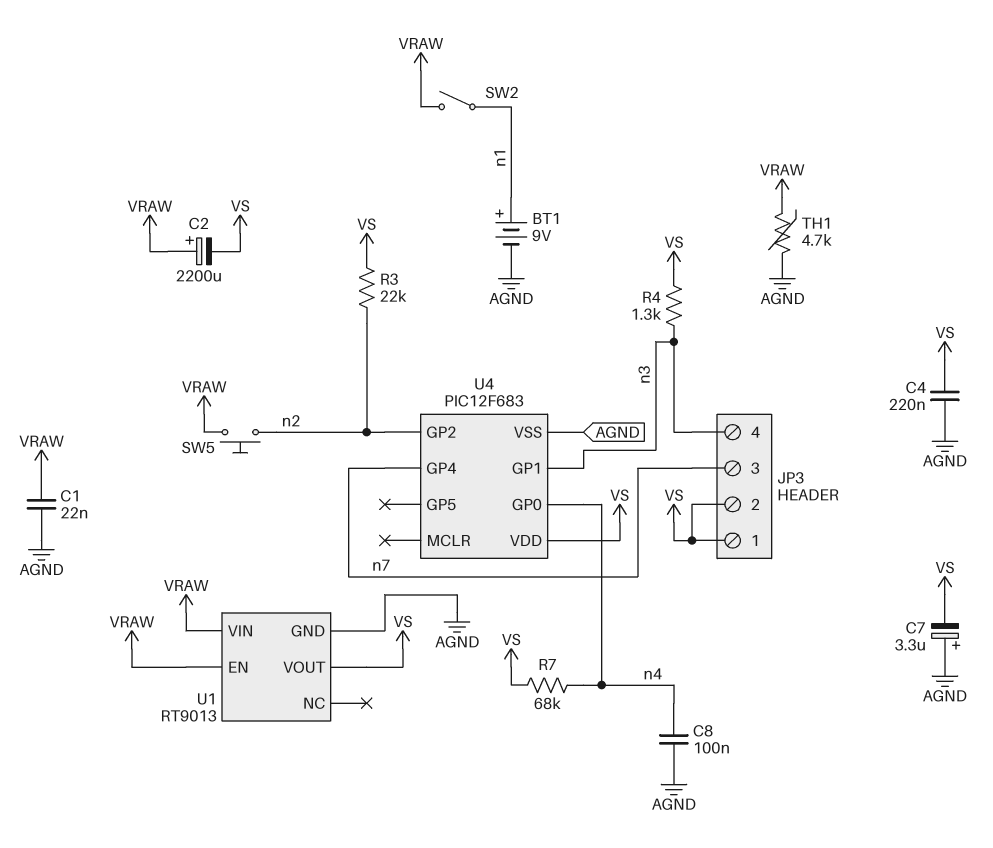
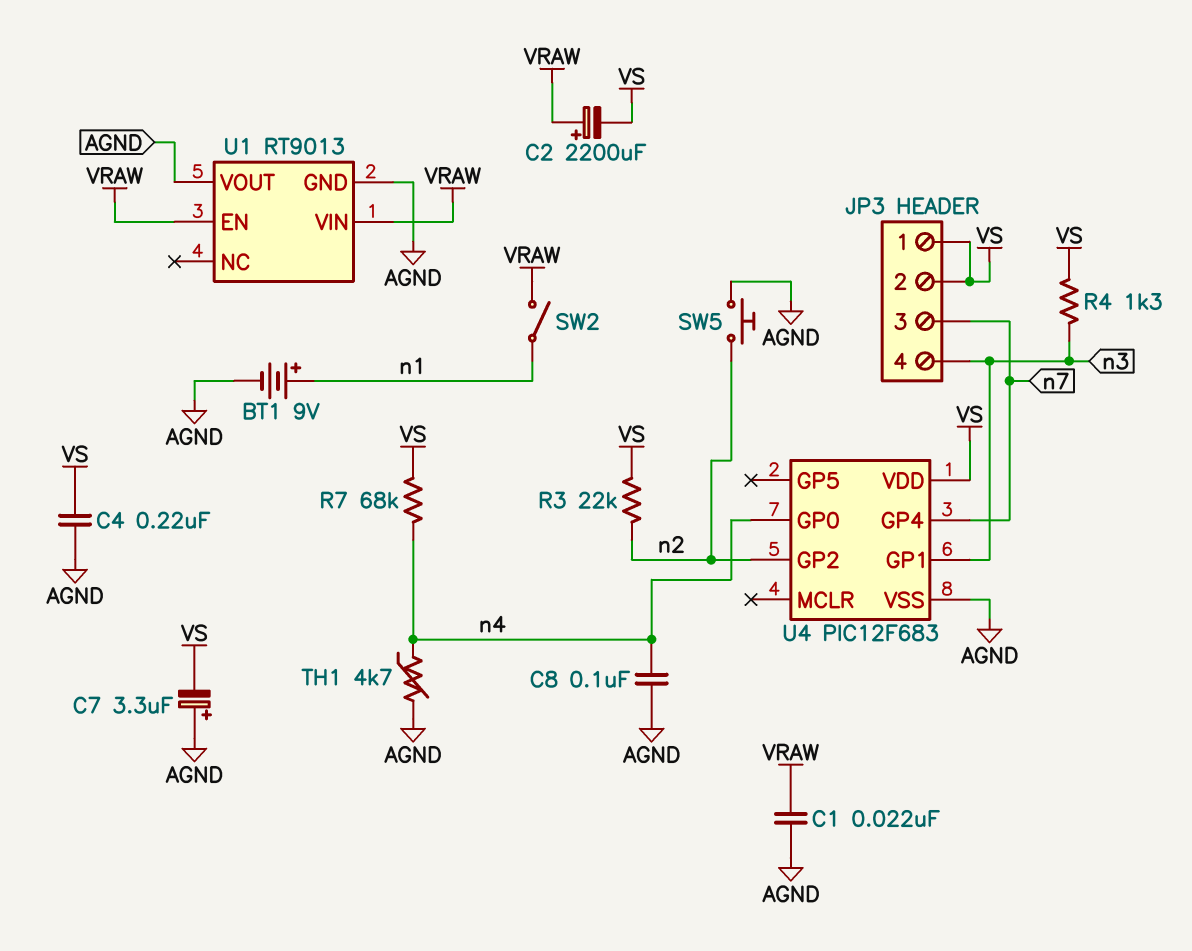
SW5: button (VRAW, n2) -> button (AGND, n2)
TH1: 4.7k (AGND, VRAW) -> 4.7k (AGND, n4)
U1 pin VOUT: VS -> AGND

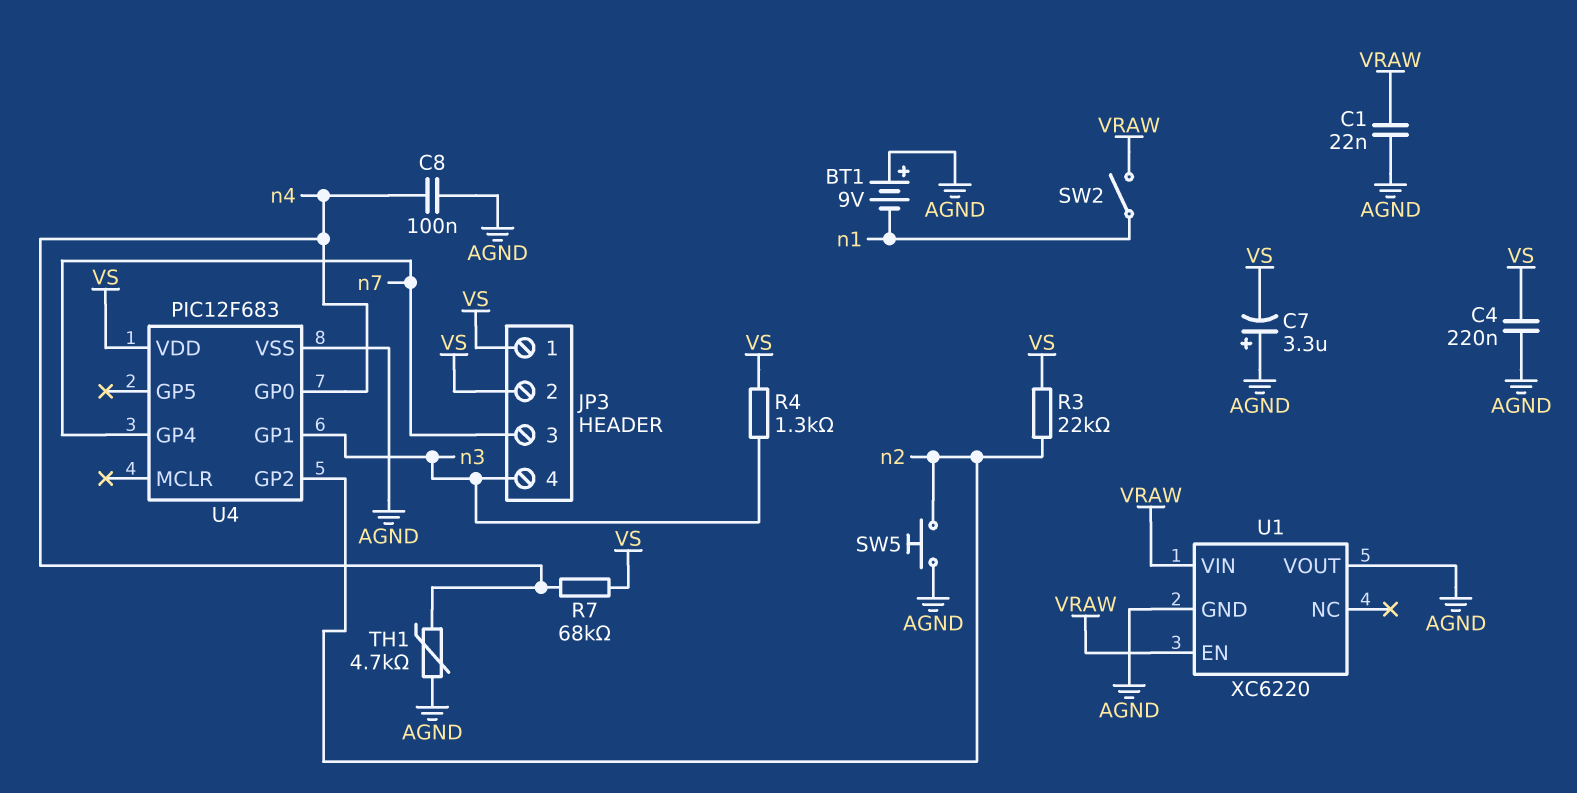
BT1: 9V (plus n1, minus AGND) -> 9V (plus AGND, minus n1)
C2: 2200uF (plus VRAW, minus VS) -> none
U1: RT9013 -> XC6220

